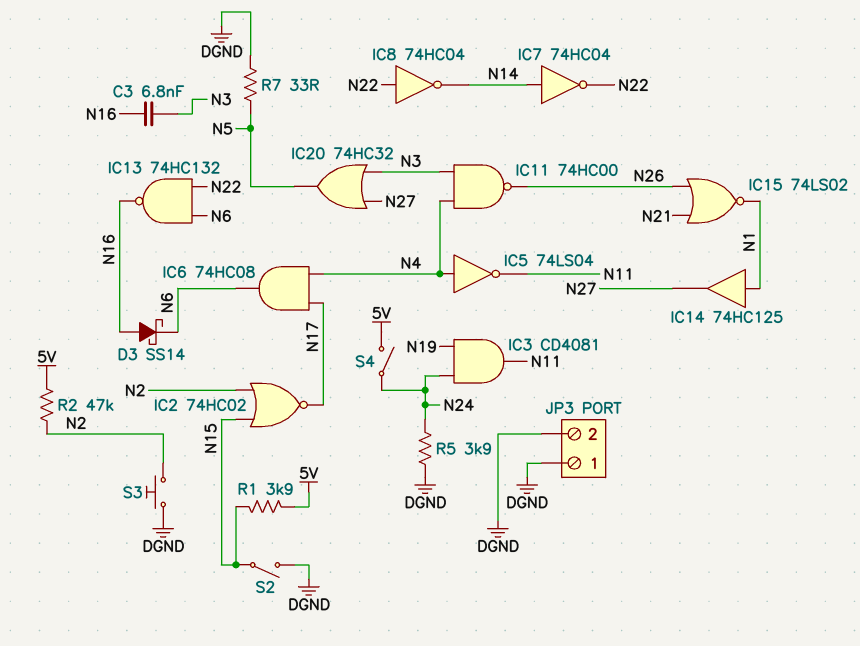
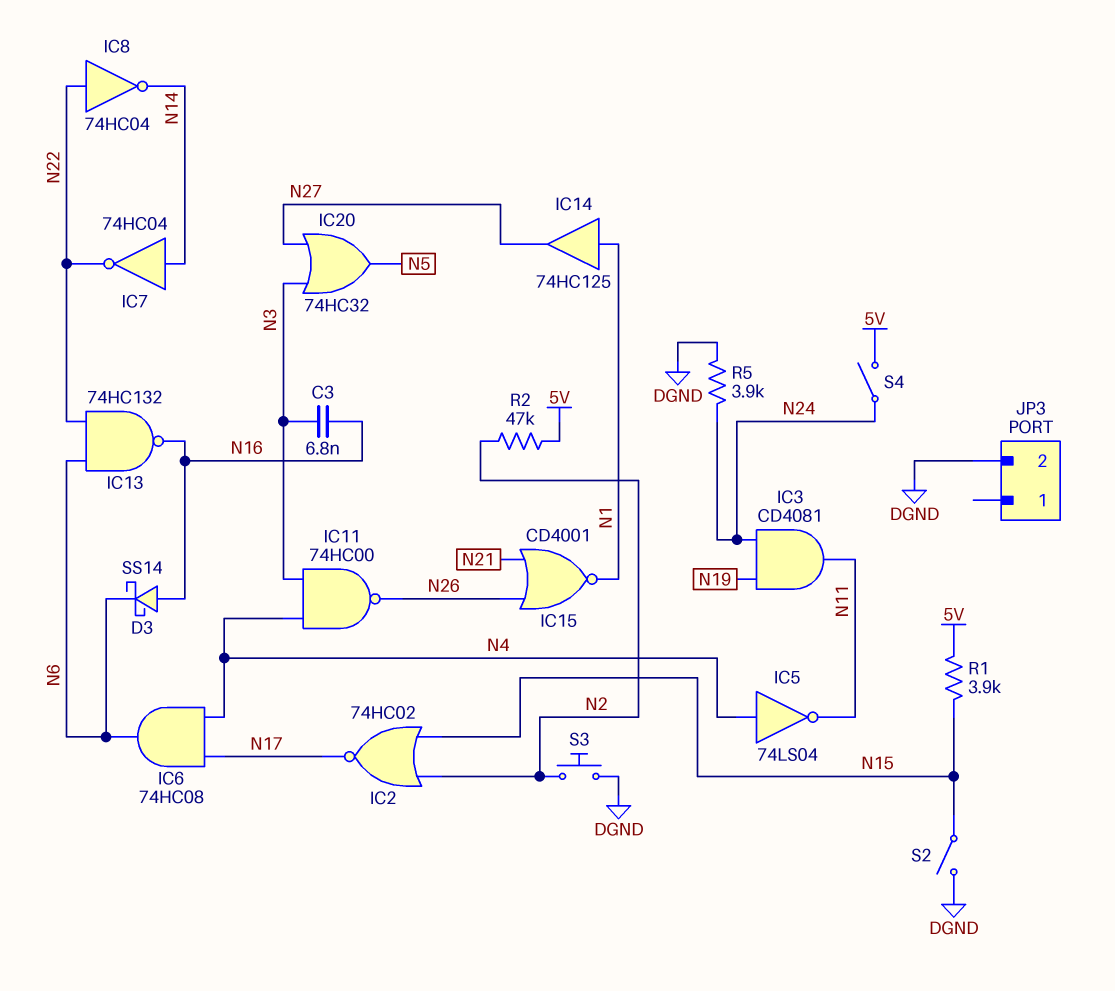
IC15: NOR 74LS02 (in N21, in N26, out N1) -> NOR CD4001 (in N21, in N26, out N1)
JP3 pin 1: DGND -> none
R7: 33 (DGND, N5) -> none

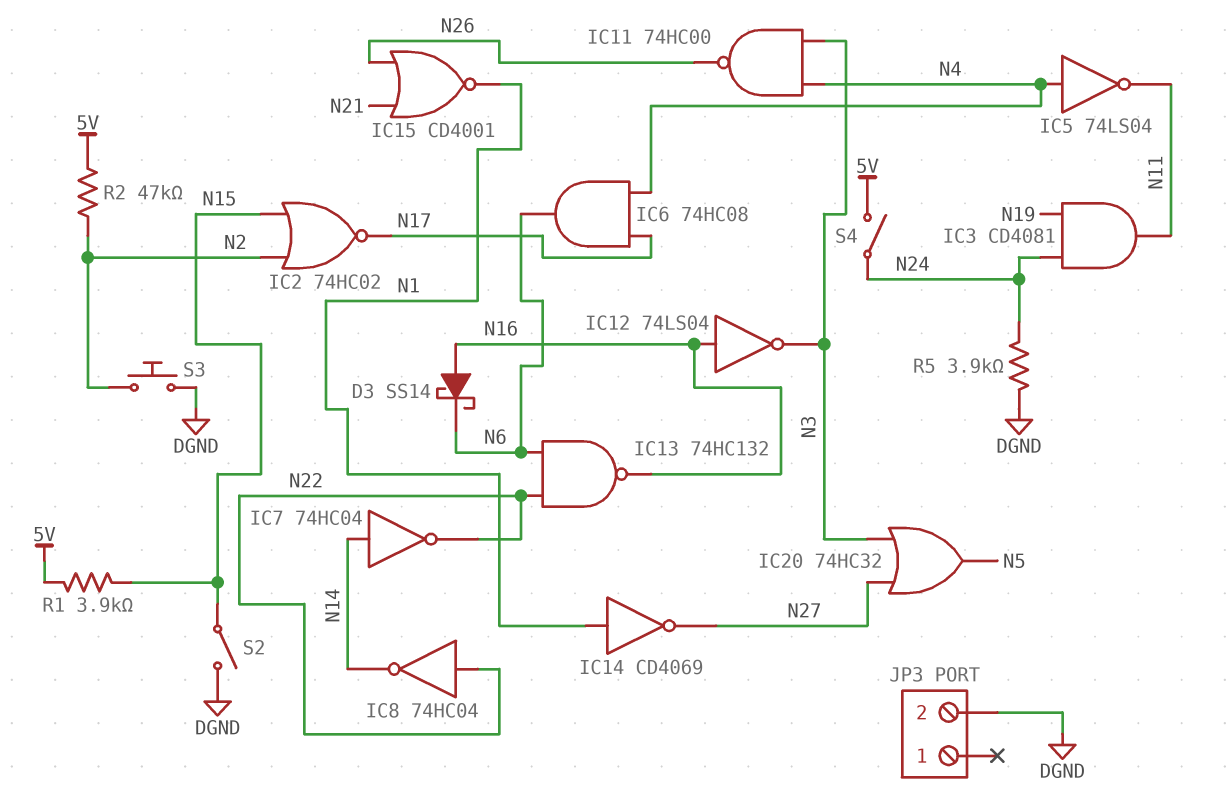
C3: 6.8nF (N3, N16) -> none
IC12: none -> NOT 74LS04 (in N16, out N3)
IC14: buffer 74HC125 (in N1, out N27) -> NOT CD4069 (in N1, out N27)

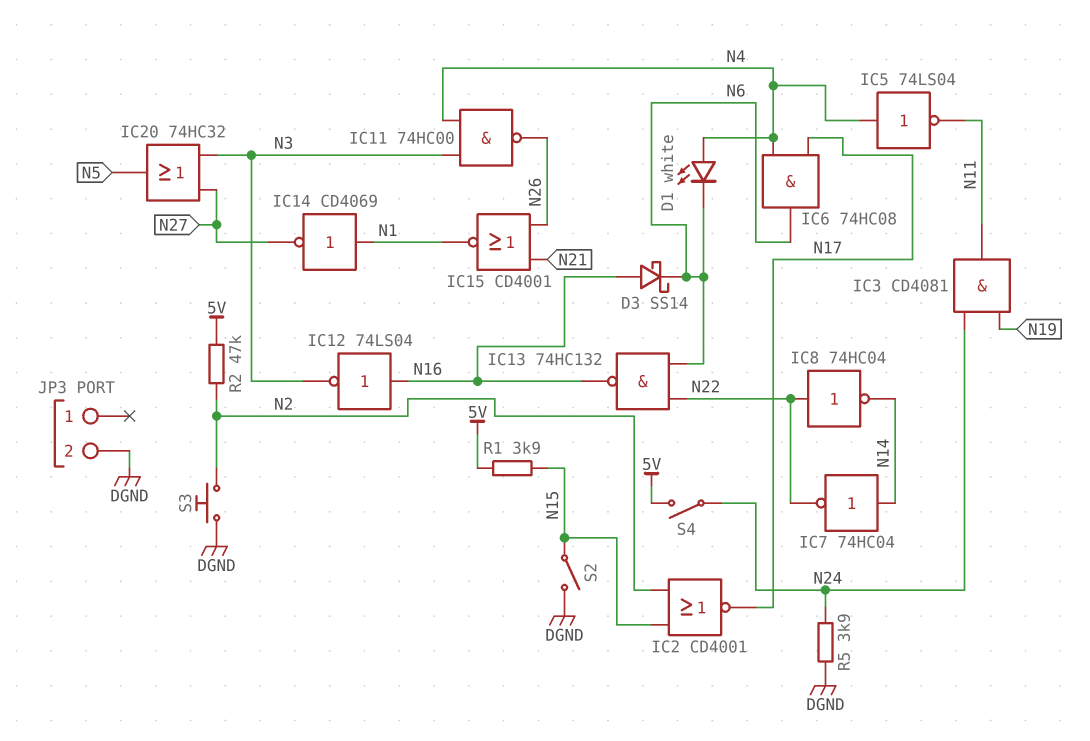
D1: none -> LED white (A N4, K N6)
IC2: NOR 74HC02 (in N2, in N15, out N17) -> NOR CD4001 (in N2, in N15, out N17)

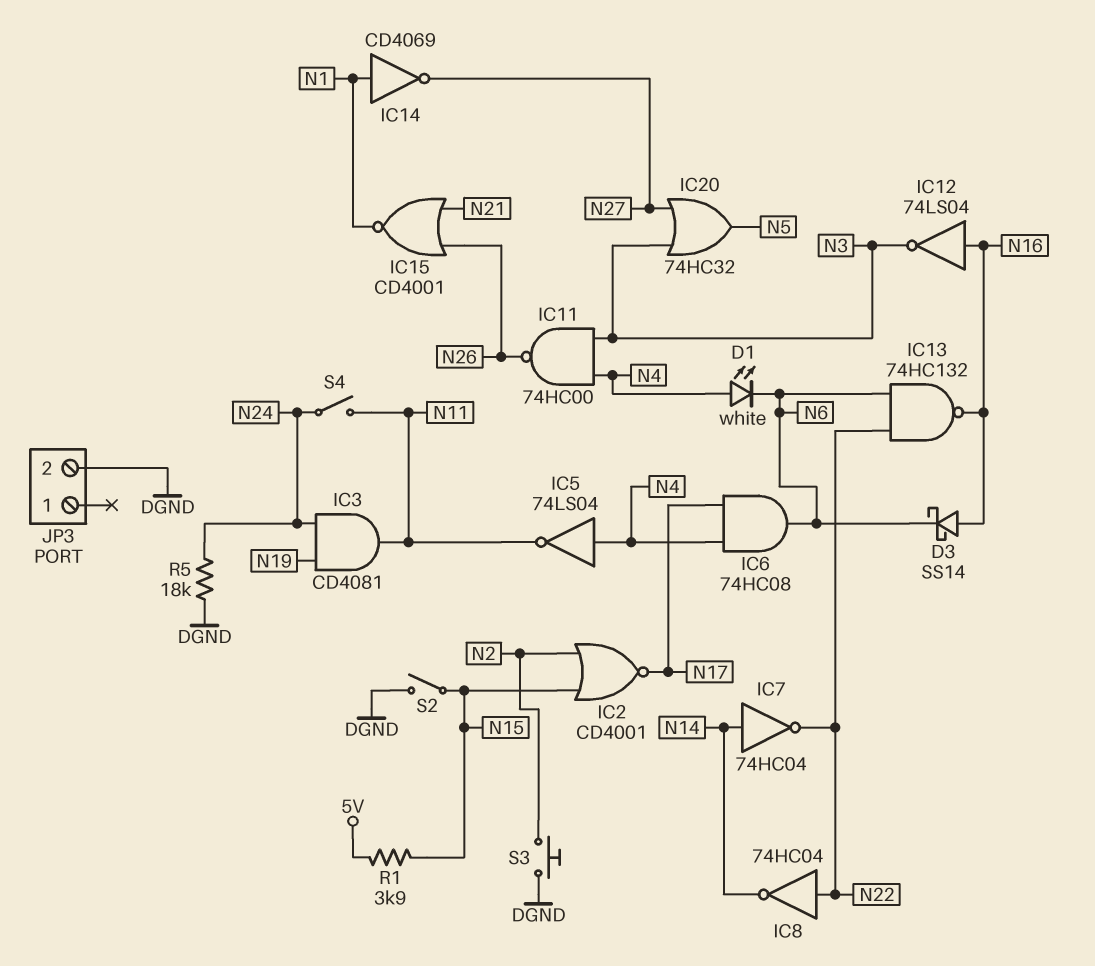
R2: 47k (5V, N2) -> none
R5: 3.9k (DGND, N24) -> 18k (DGND, N24)
S4: switch (5V, N24) -> switch (N11, N24)

